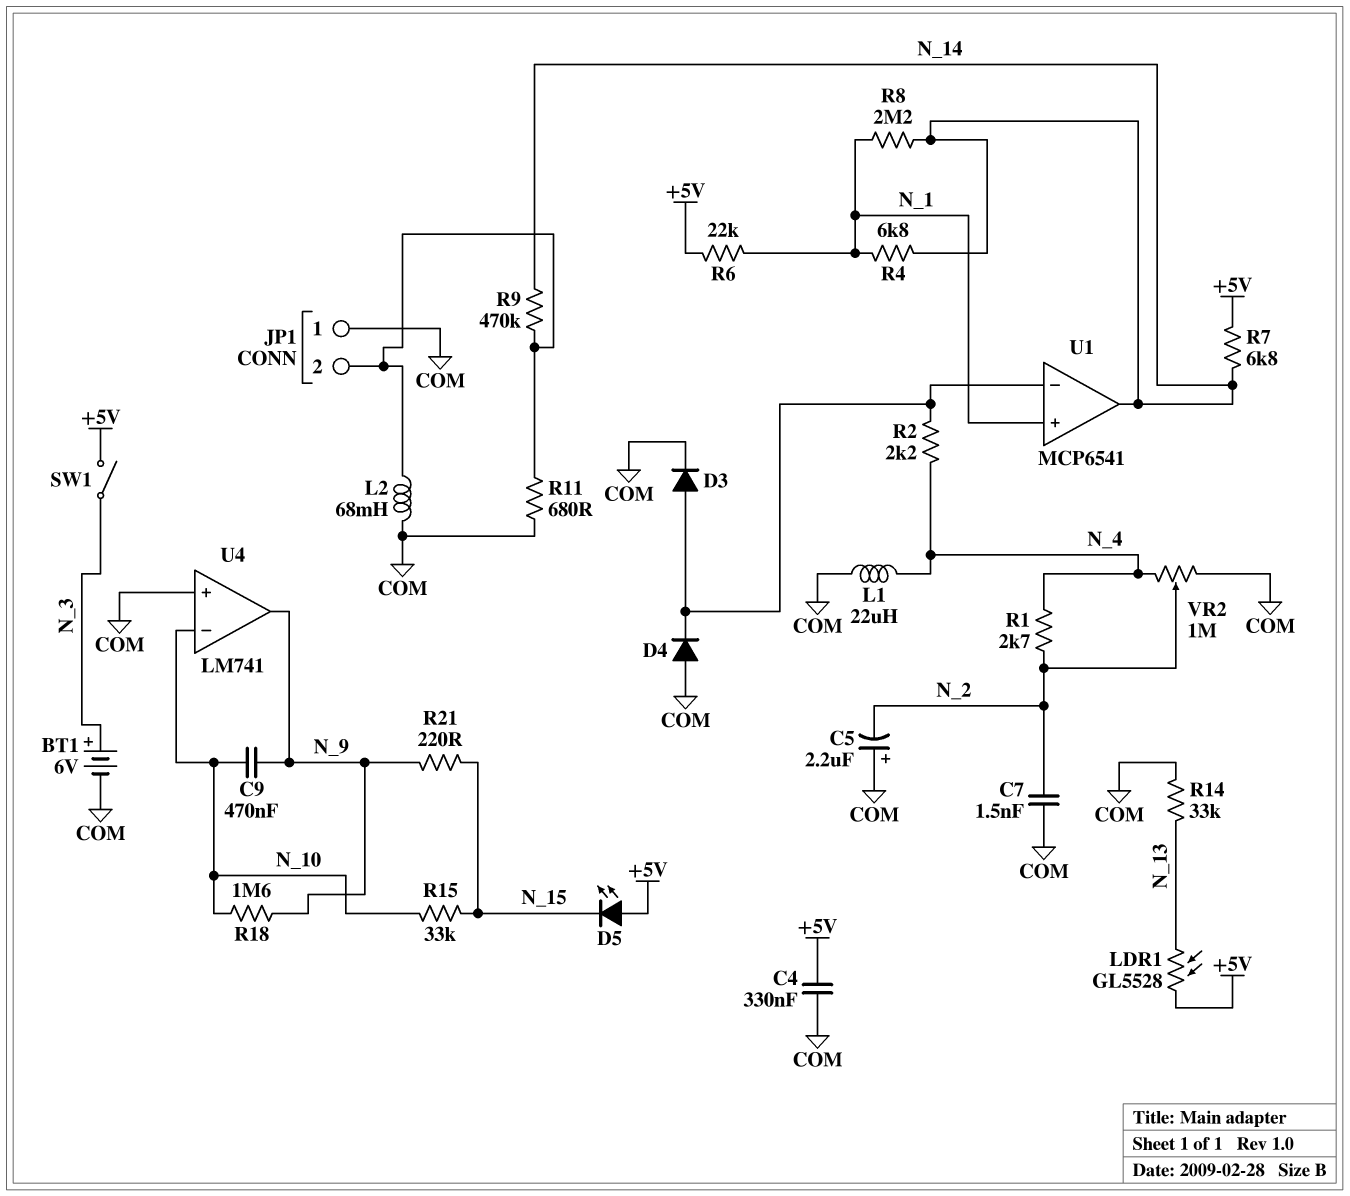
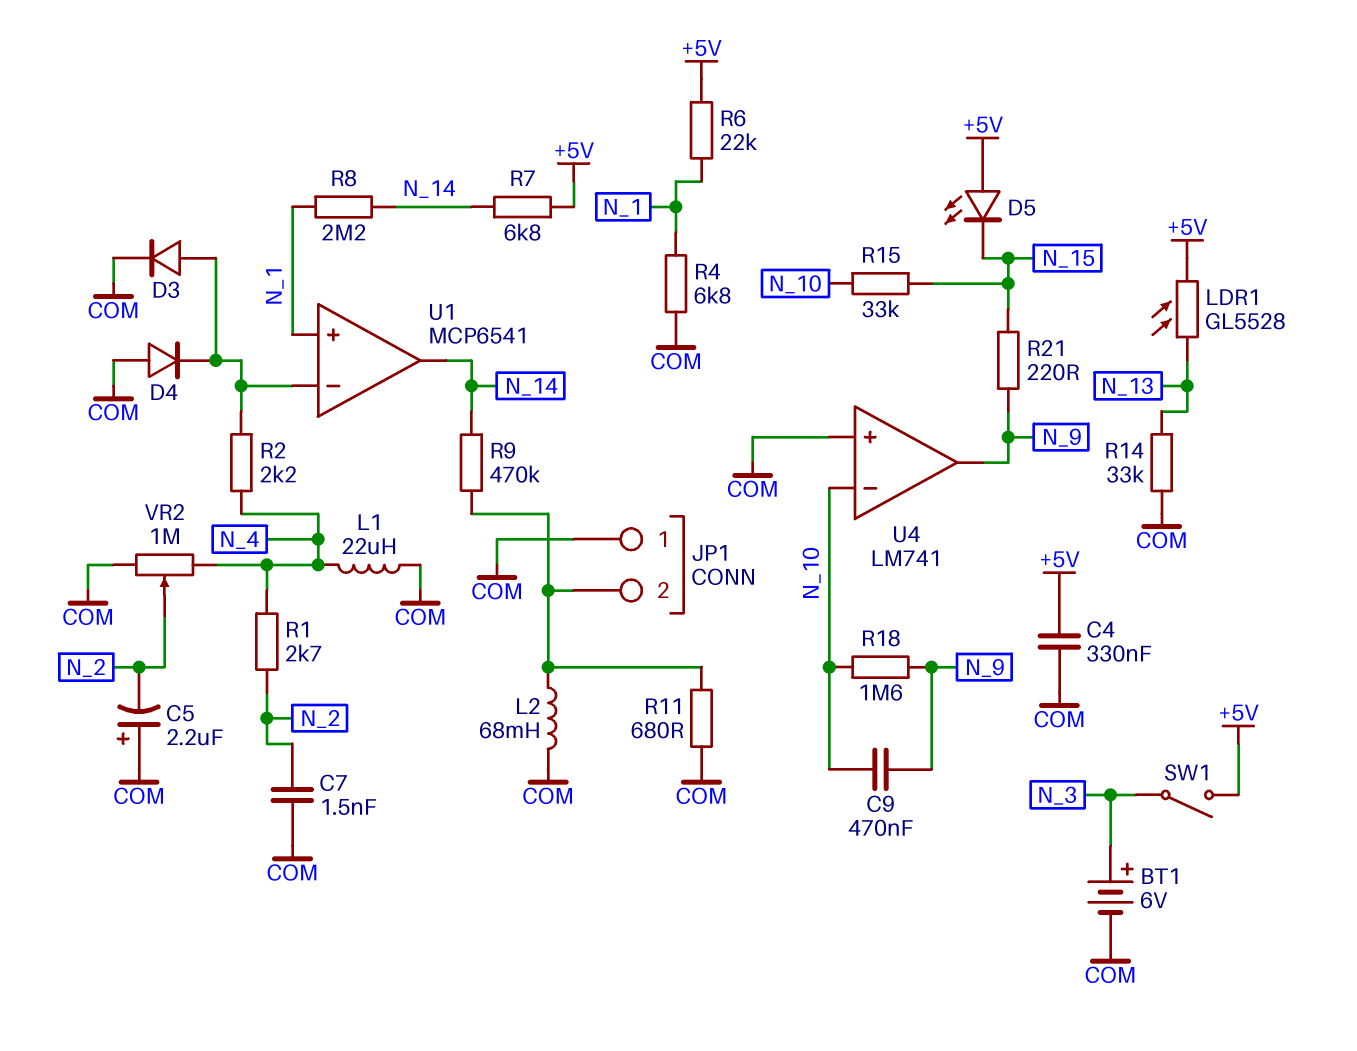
R4: 6.8k (N_1, N_14) -> 6.8k (COM, N_1)

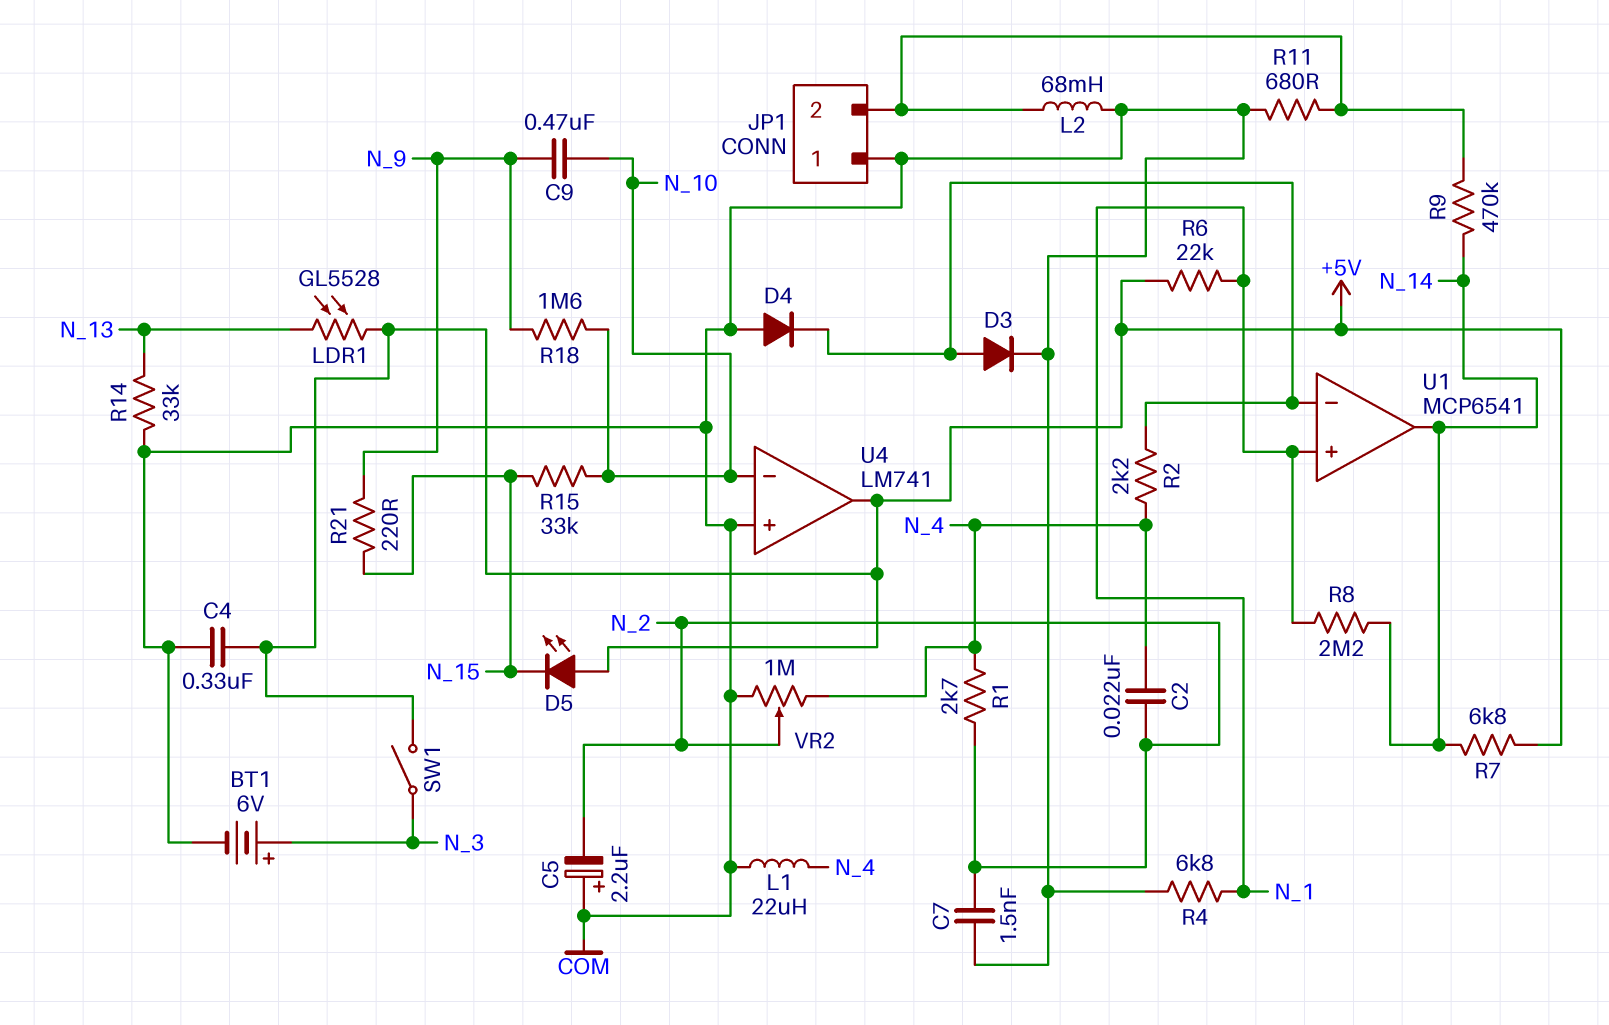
C2: none -> 22nF (N_2, N_4)
U4 pin out: N_9 -> +5V

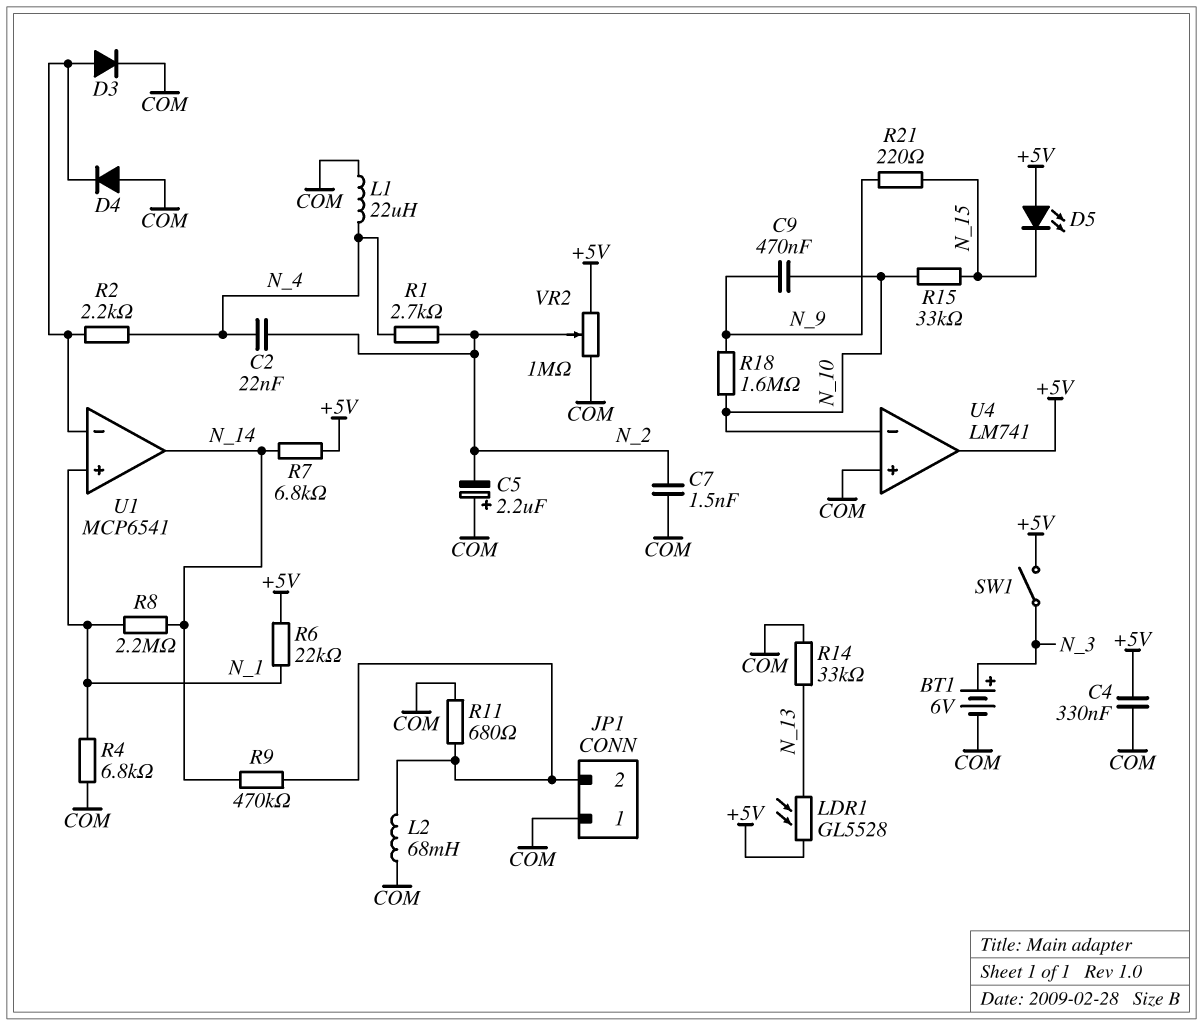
VR2: 1M (COM, N_4, wiper N_2) -> 1M (+5V, COM, wiper N_2)

